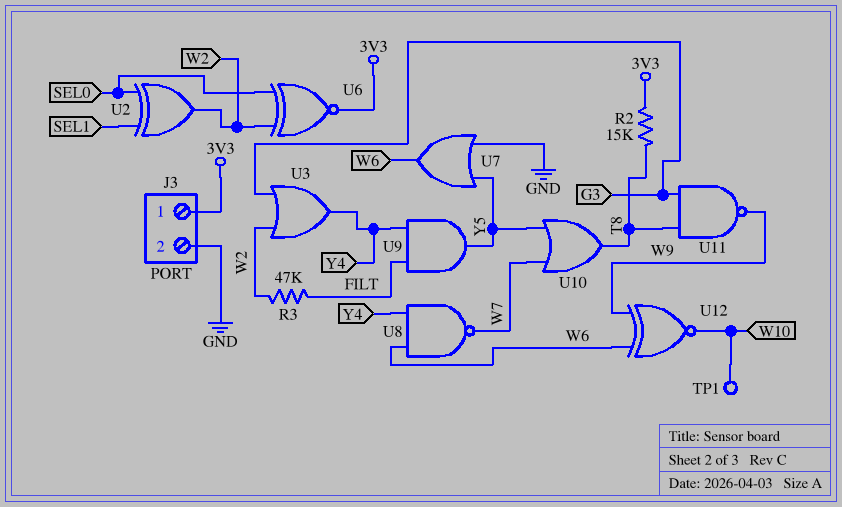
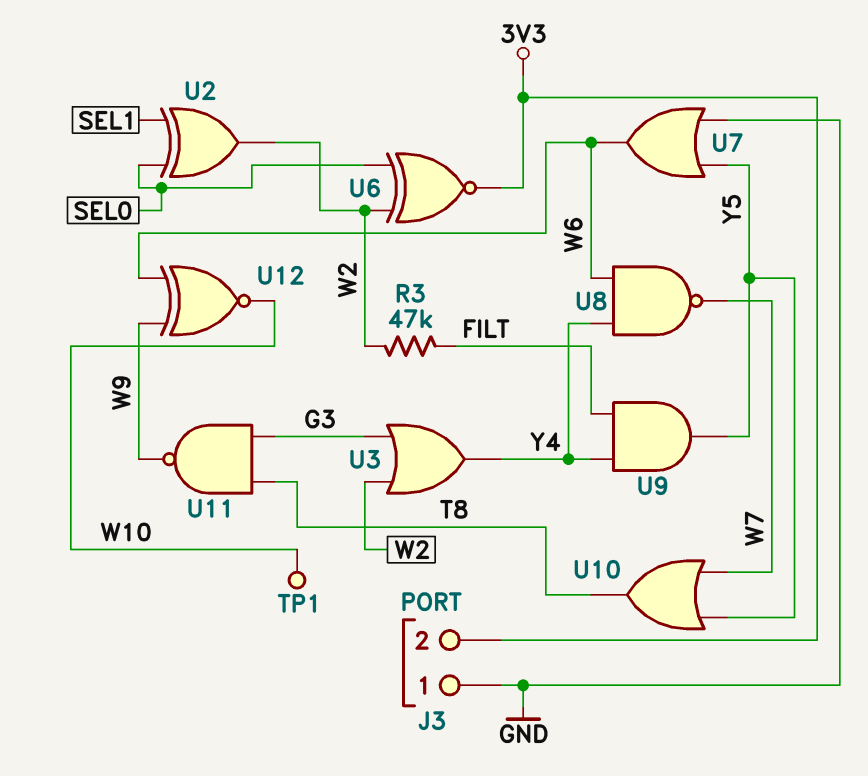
J3 pin 1: 3V3 -> GND
J3 pin 2: GND -> 3V3
R2: 15k (3V3, T8) -> none

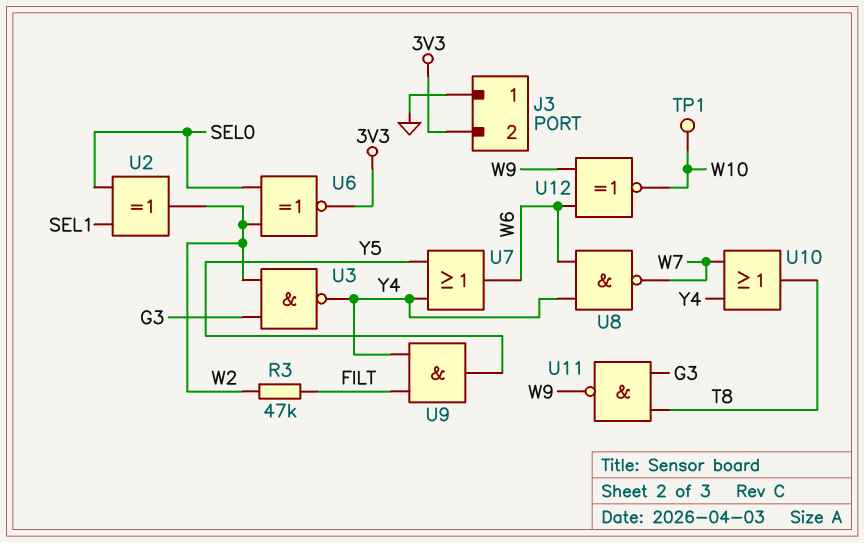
U3: OR (in G3, in W2, out Y4) -> NAND (in G3, in W2, out Y4)
U7: OR (in GND, in Y5, out W6) -> OR (in Y4, in Y5, out W6)
U10: OR (in W7, in Y5, out T8) -> OR (in W7, in Y4, out T8)

